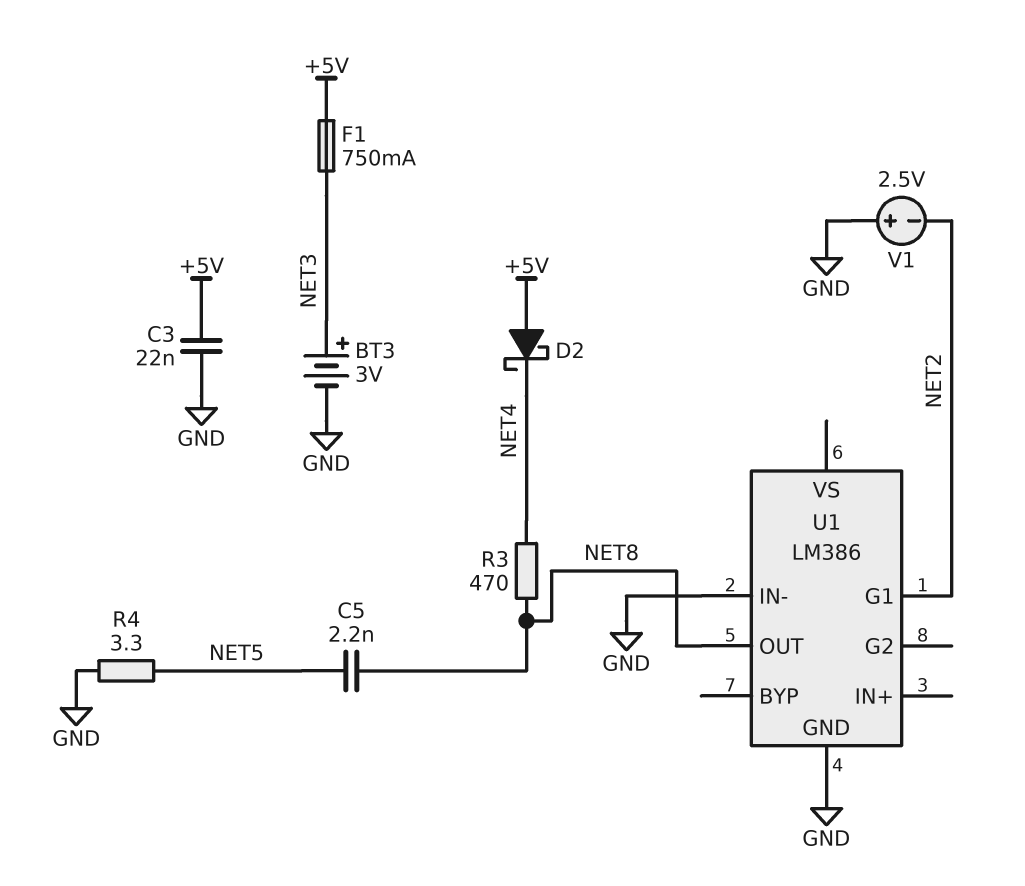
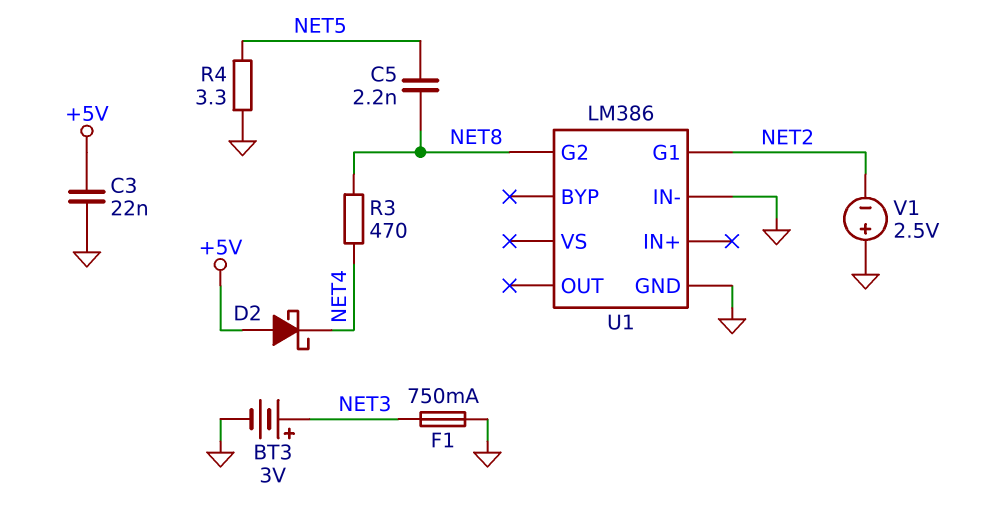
F1: 750mA (+5V, NET3) -> 750mA (GND, NET3)
U1 pin G2: none -> NET8
U1 pin OUT: NET8 -> none

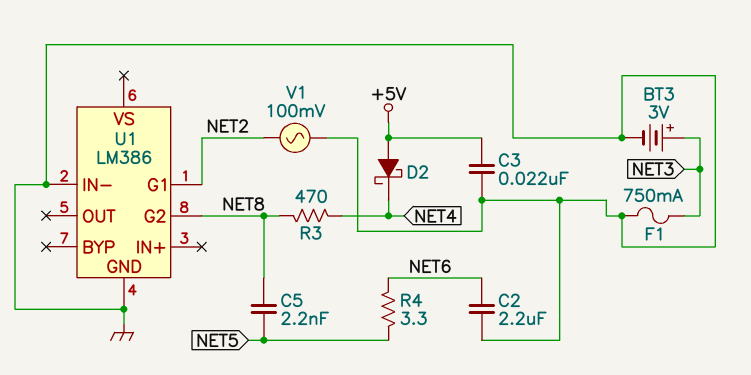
C2: none -> 2.2uF (GND, NET6)
R4: 3.3 (GND, NET5) -> 3.3 (NET5, NET6)
V1: 2.5V (plus GND, minus NET2) -> AC 100mV (GND, NET2)

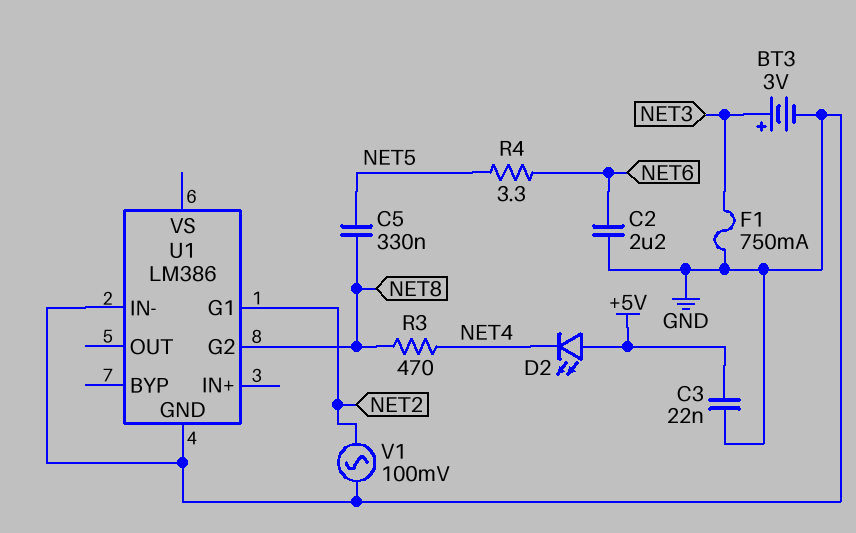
C5: 2.2nF (NET5, NET8) -> 330nF (NET5, NET8)
D2: schottky (A +5V, K NET4) -> LED (A +5V, K NET4)

